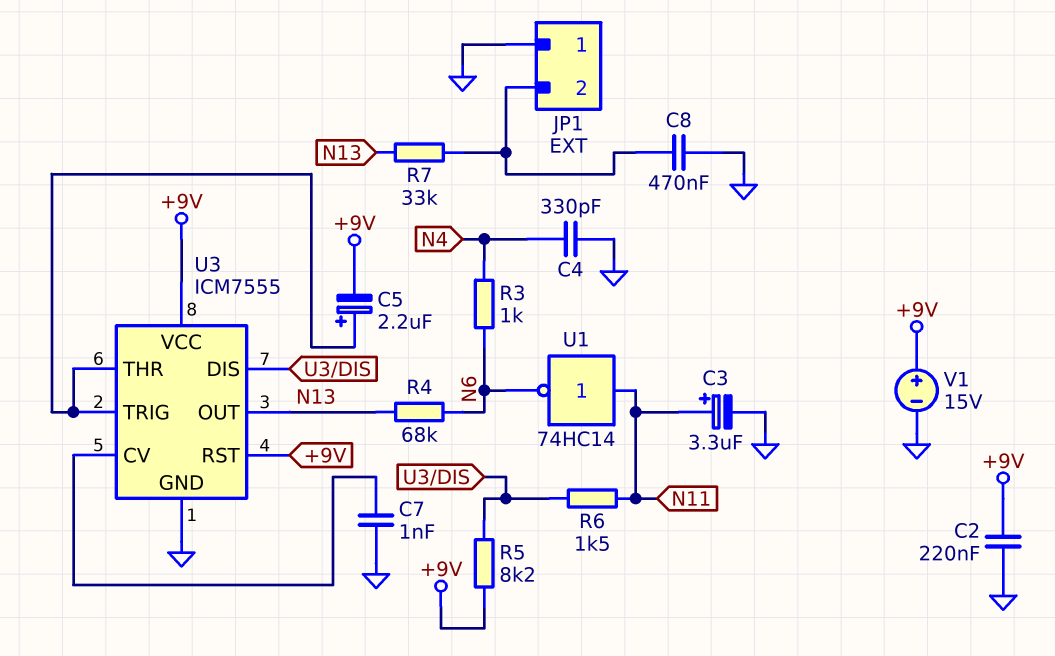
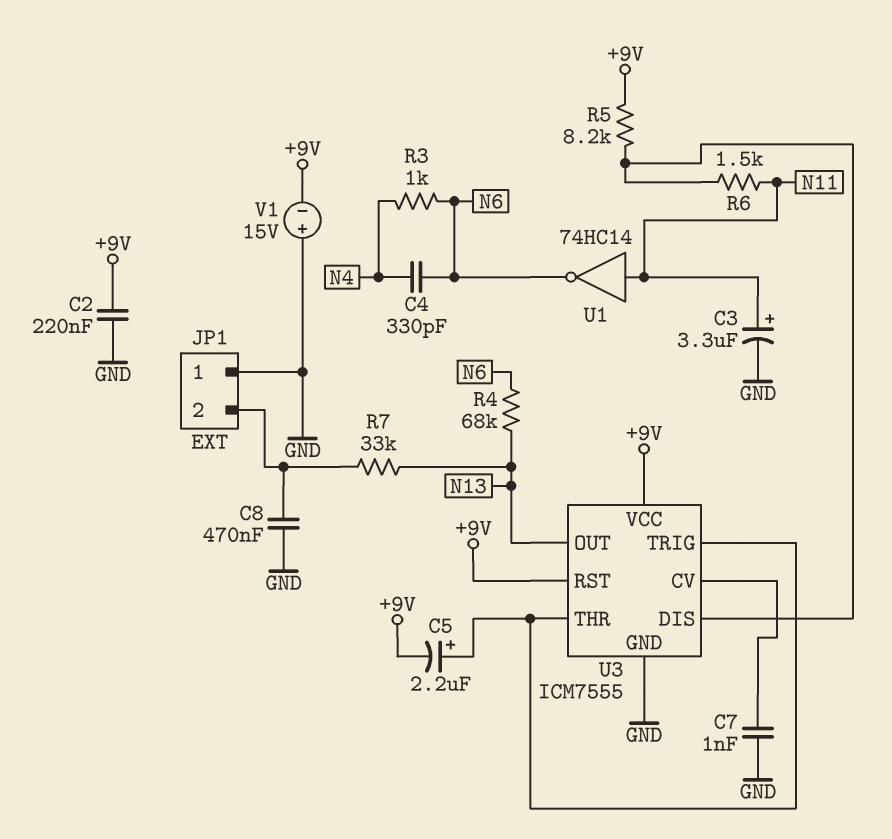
C4: 330pF (GND, N4) -> 330pF (N4, N6)
V1: 15V (plus +9V, minus GND) -> 15V (plus GND, minus +9V)

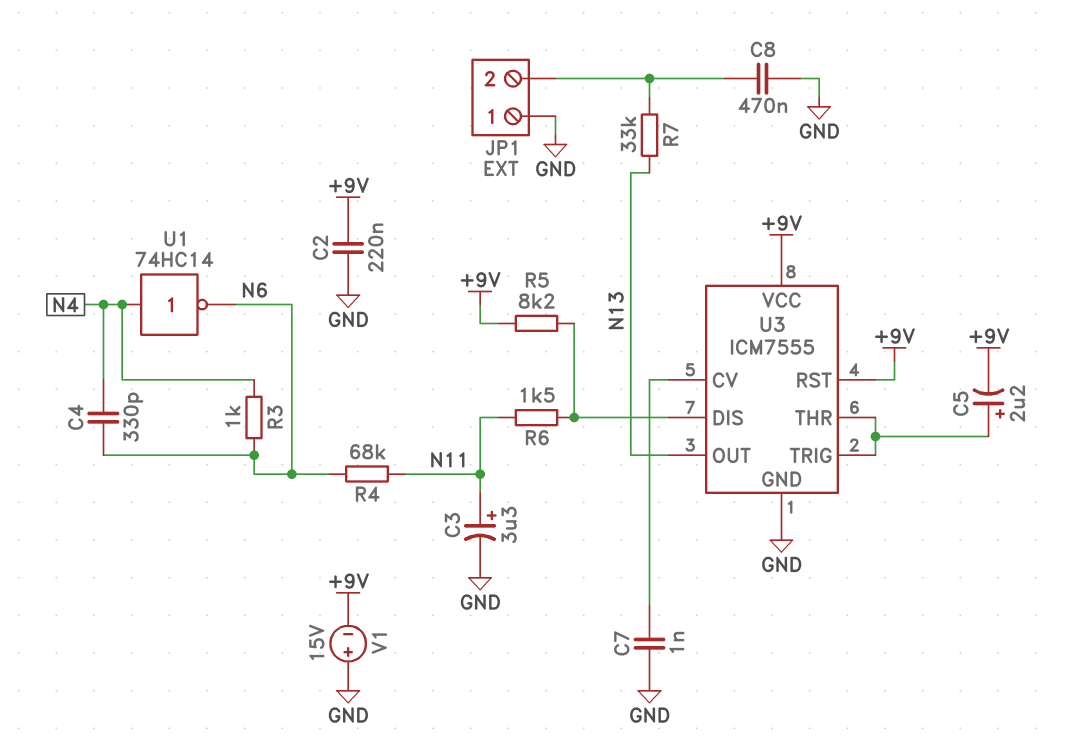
R4: 68k (N6, N13) -> 68k (N6, N11)
U1: NOT 74HC14 (in N11, out N6) -> NOT 74HC14 (in N4, out N6)

